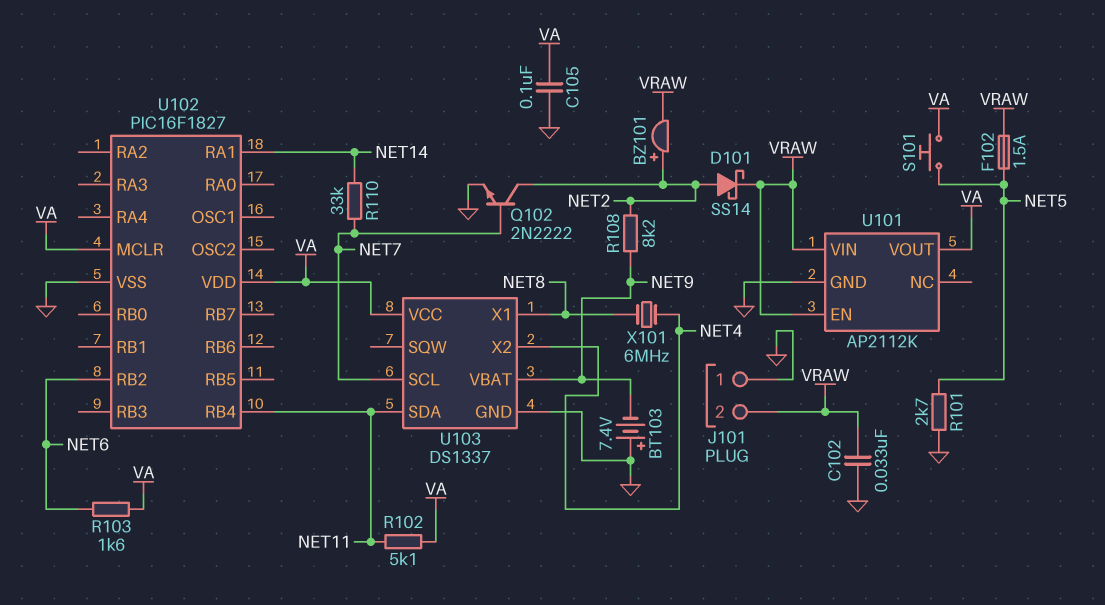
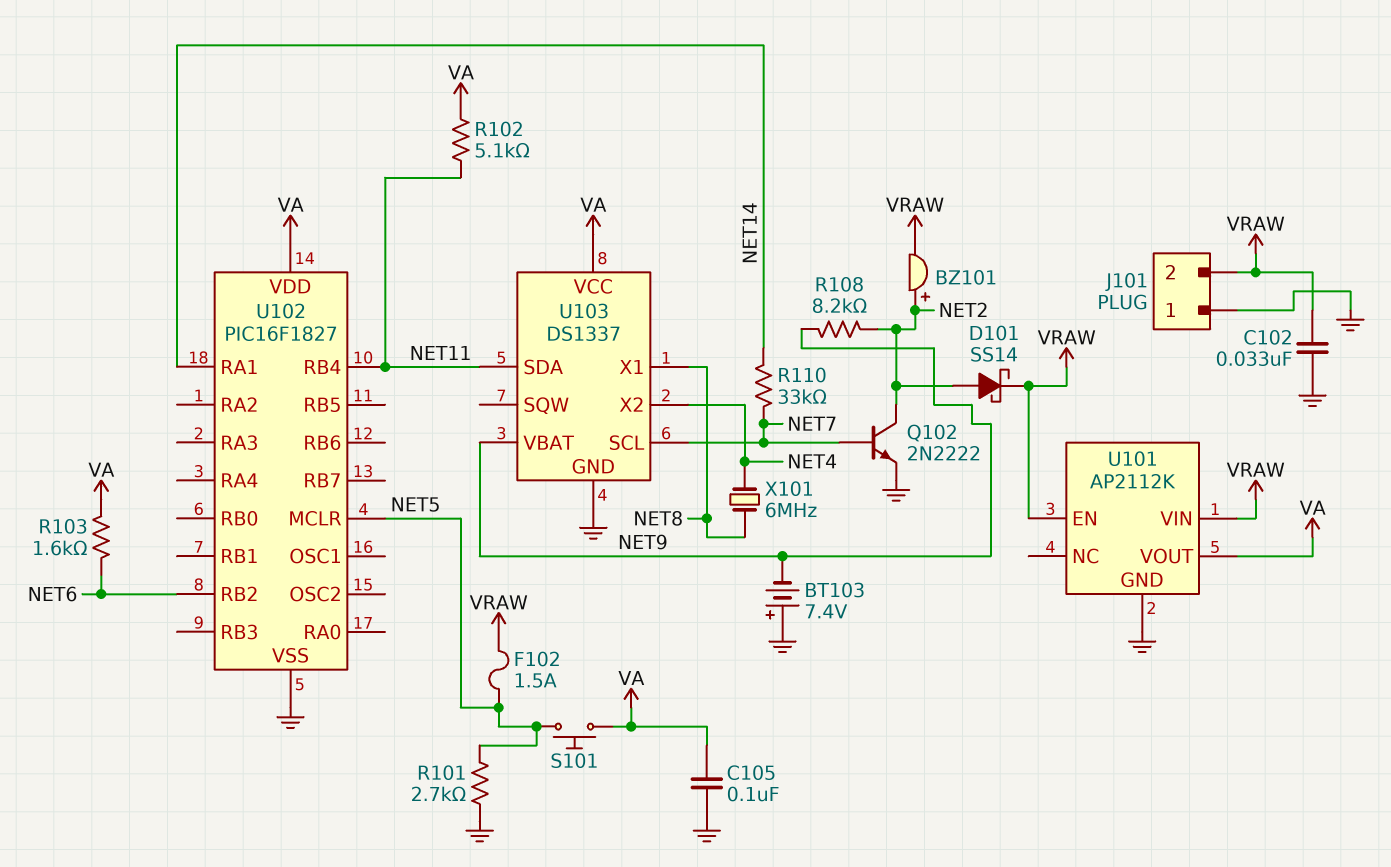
U102 pin MCLR: VA -> NET5

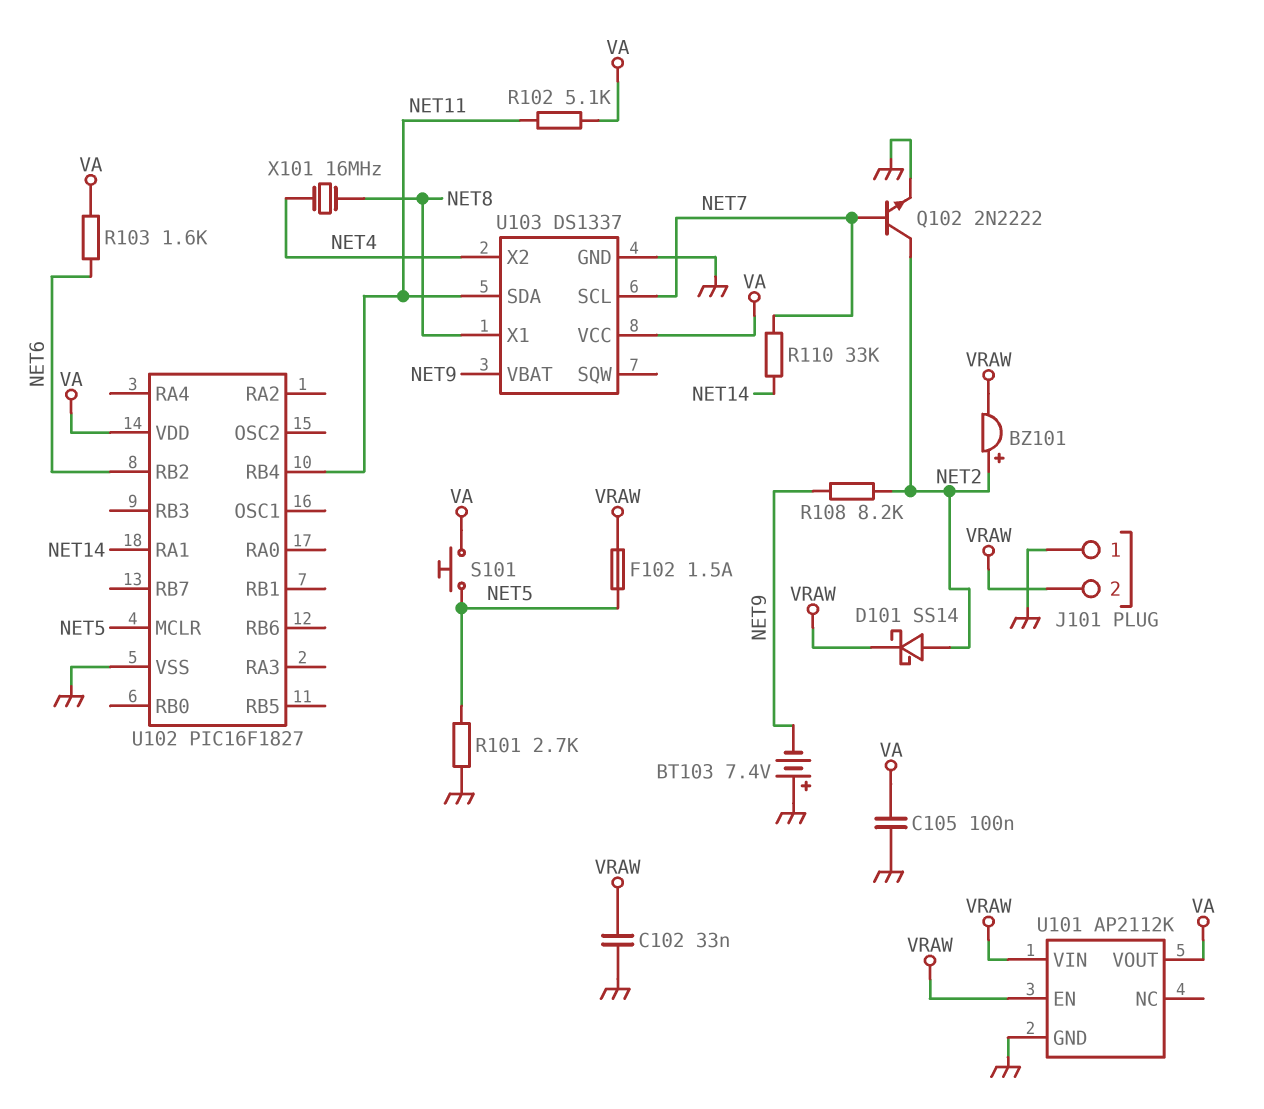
X101: 6MHz (NET4, NET8) -> 16MHz (NET4, NET8)

